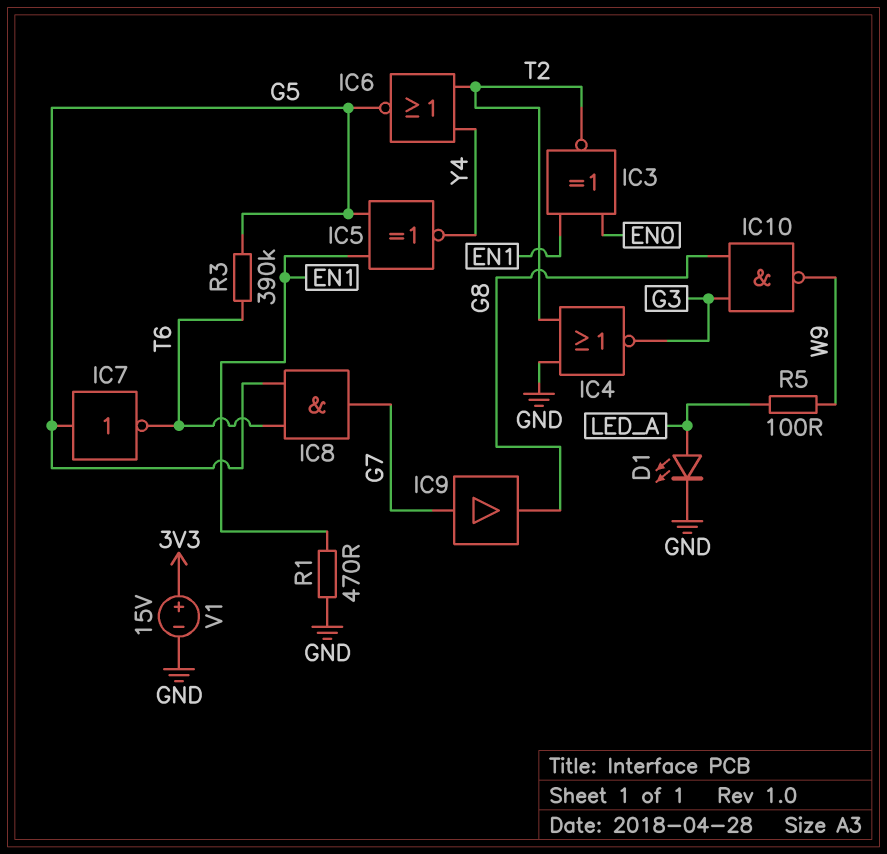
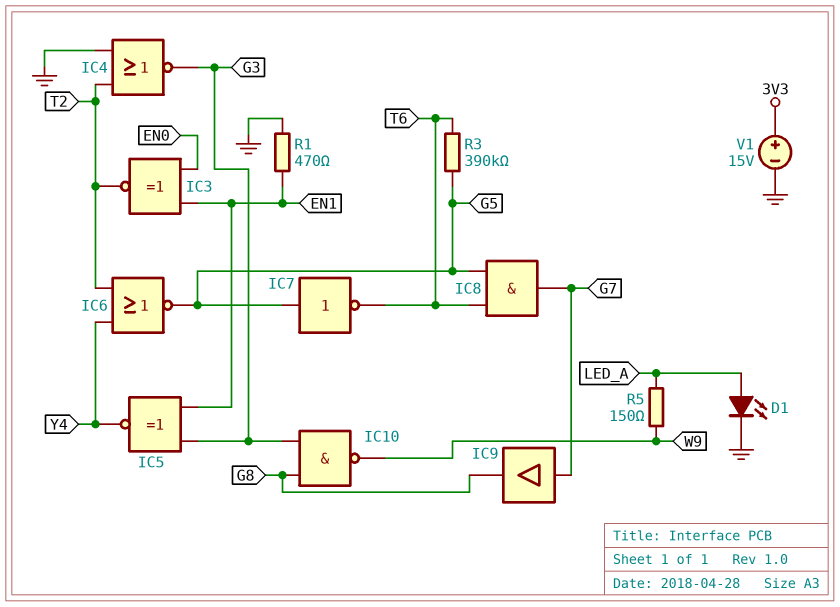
IC5: XNOR (in EN1, in G5, out Y4) -> XNOR (in EN1, in G3, out Y4)
R5: 100 (LED_A, W9) -> 150 (LED_A, W9)

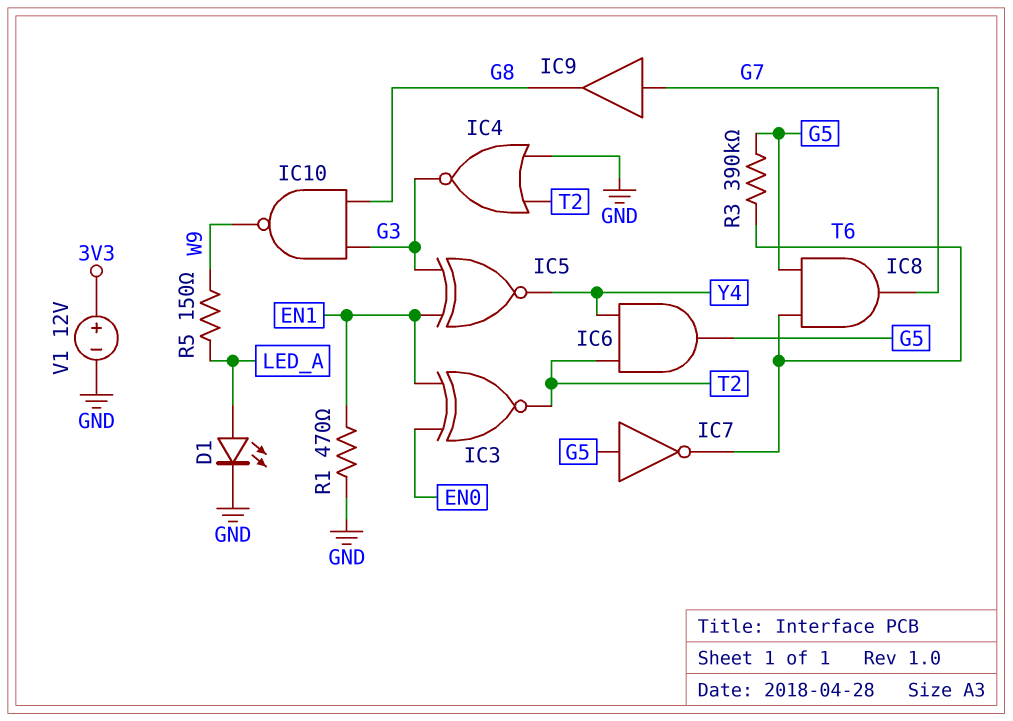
IC6: NOR (in T2, in Y4, out G5) -> AND (in T2, in Y4, out G5)
V1: 15V (plus 3V3, minus GND) -> 12V (plus 3V3, minus GND)

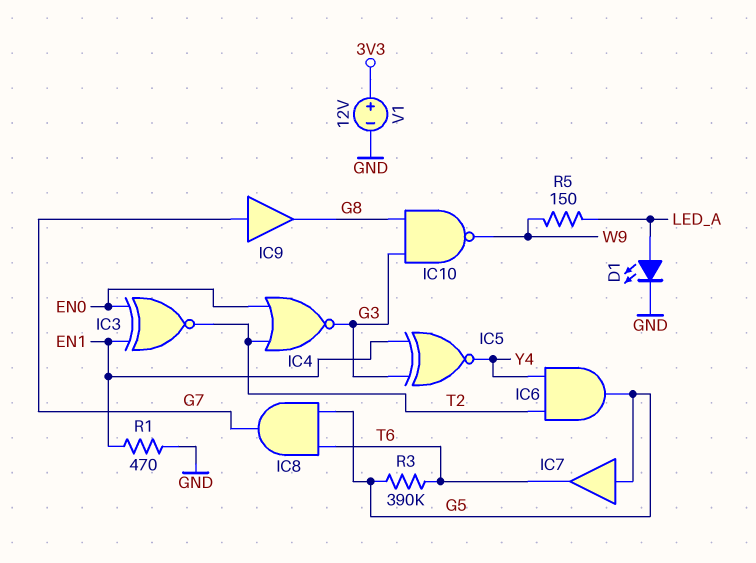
IC4: NOR (in GND, in T2, out G3) -> NOR (in EN0, in T2, out G3)
IC7: NOT (in G5, out T6) -> buffer (in G5, out T6)

